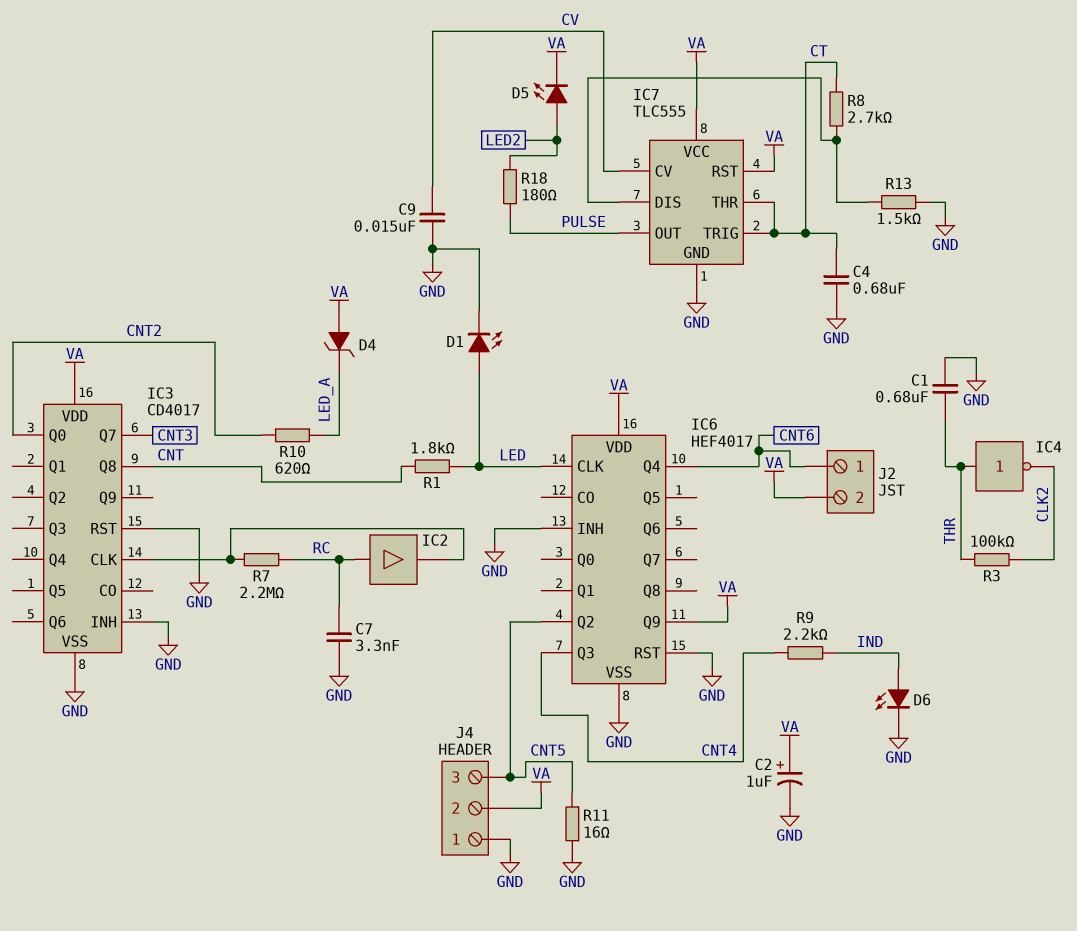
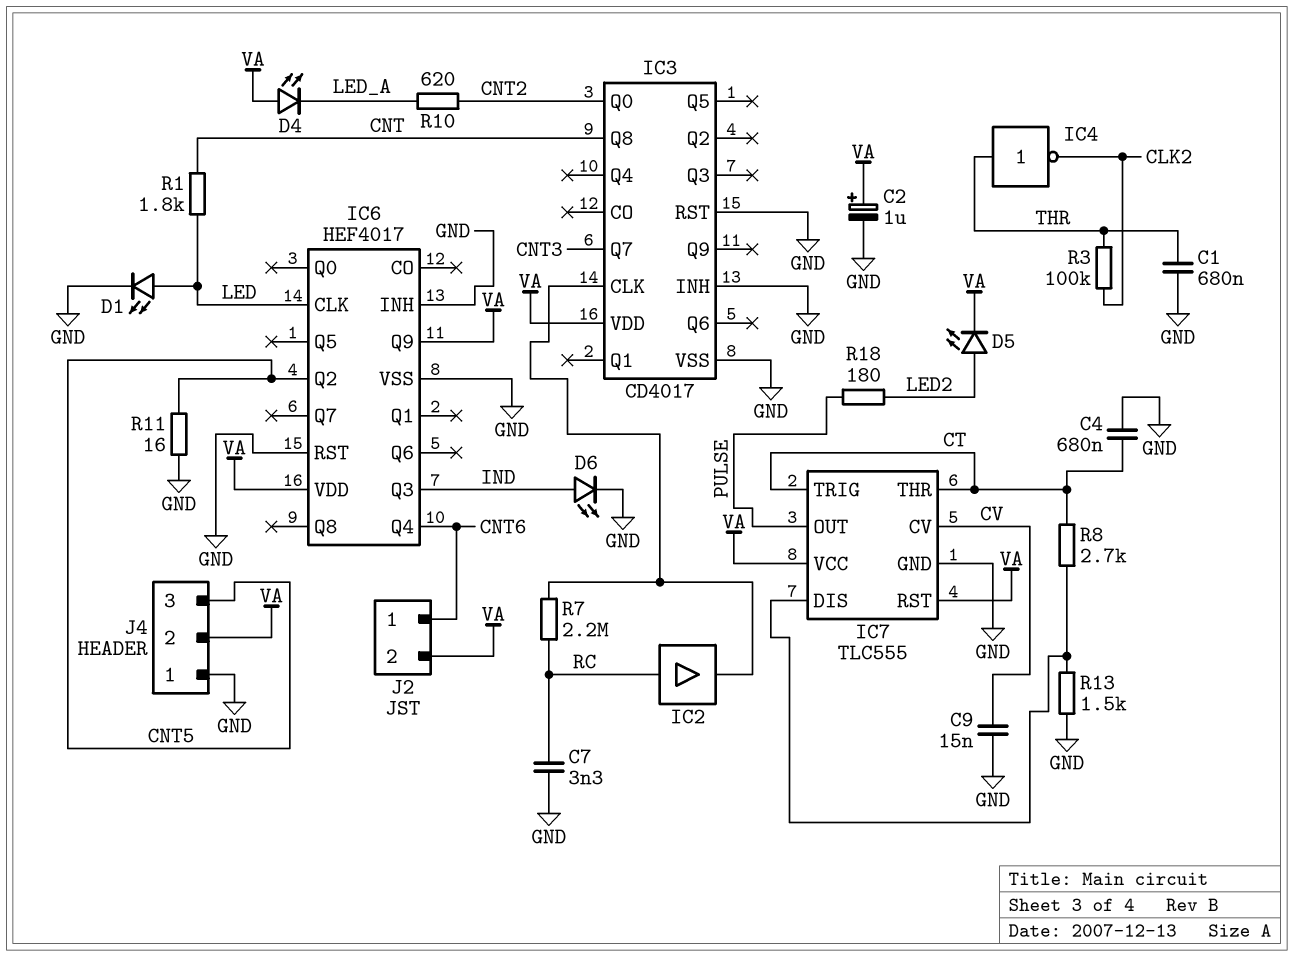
D4: zener (A VA, K LED_A) -> LED (A VA, K LED_A)
IC6 pin Q3: CNT4 -> IND
R9: 2.2k (CNT4, IND) -> none

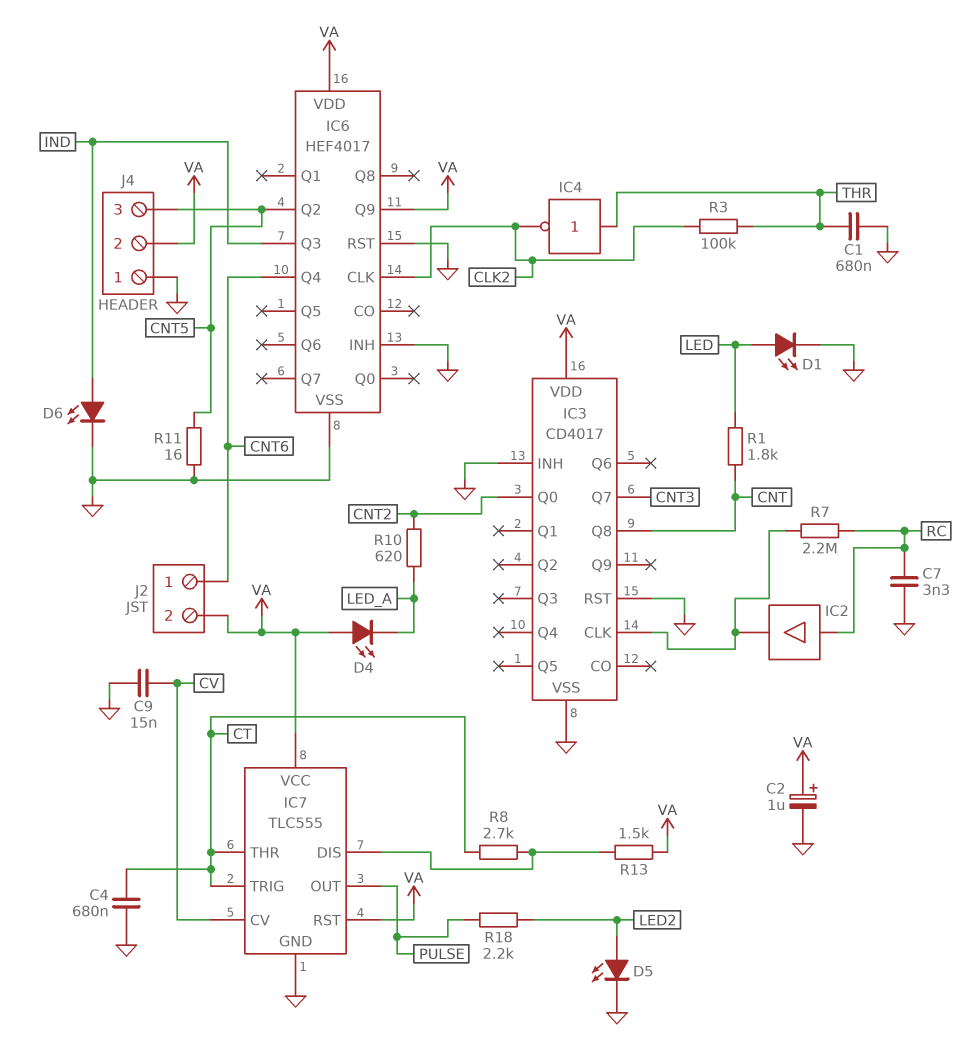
D5: LED (A LED2, K VA) -> LED (A LED2, K GND)
IC6 pin CLK: LED -> CLK2
R13: 1.5k (GND, IC7/DIS) -> 1.5k (IC7/DIS, VA)
R18: 180 (LED2, PULSE) -> 2.2k (LED2, PULSE)

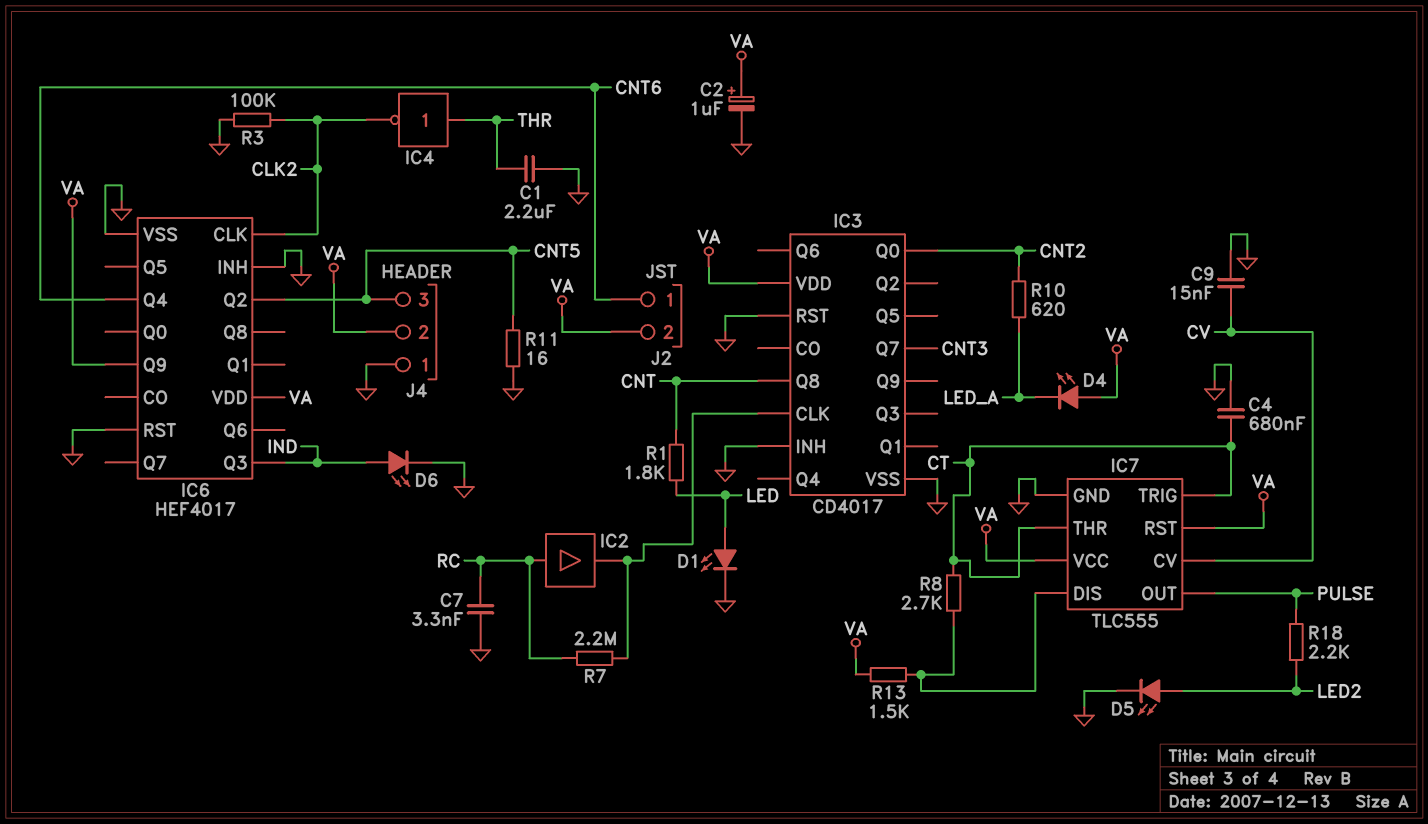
C1: 680nF (GND, THR) -> 2.2uF (GND, THR)
R3: 100k (CLK2, THR) -> 100k (CLK2, GND)

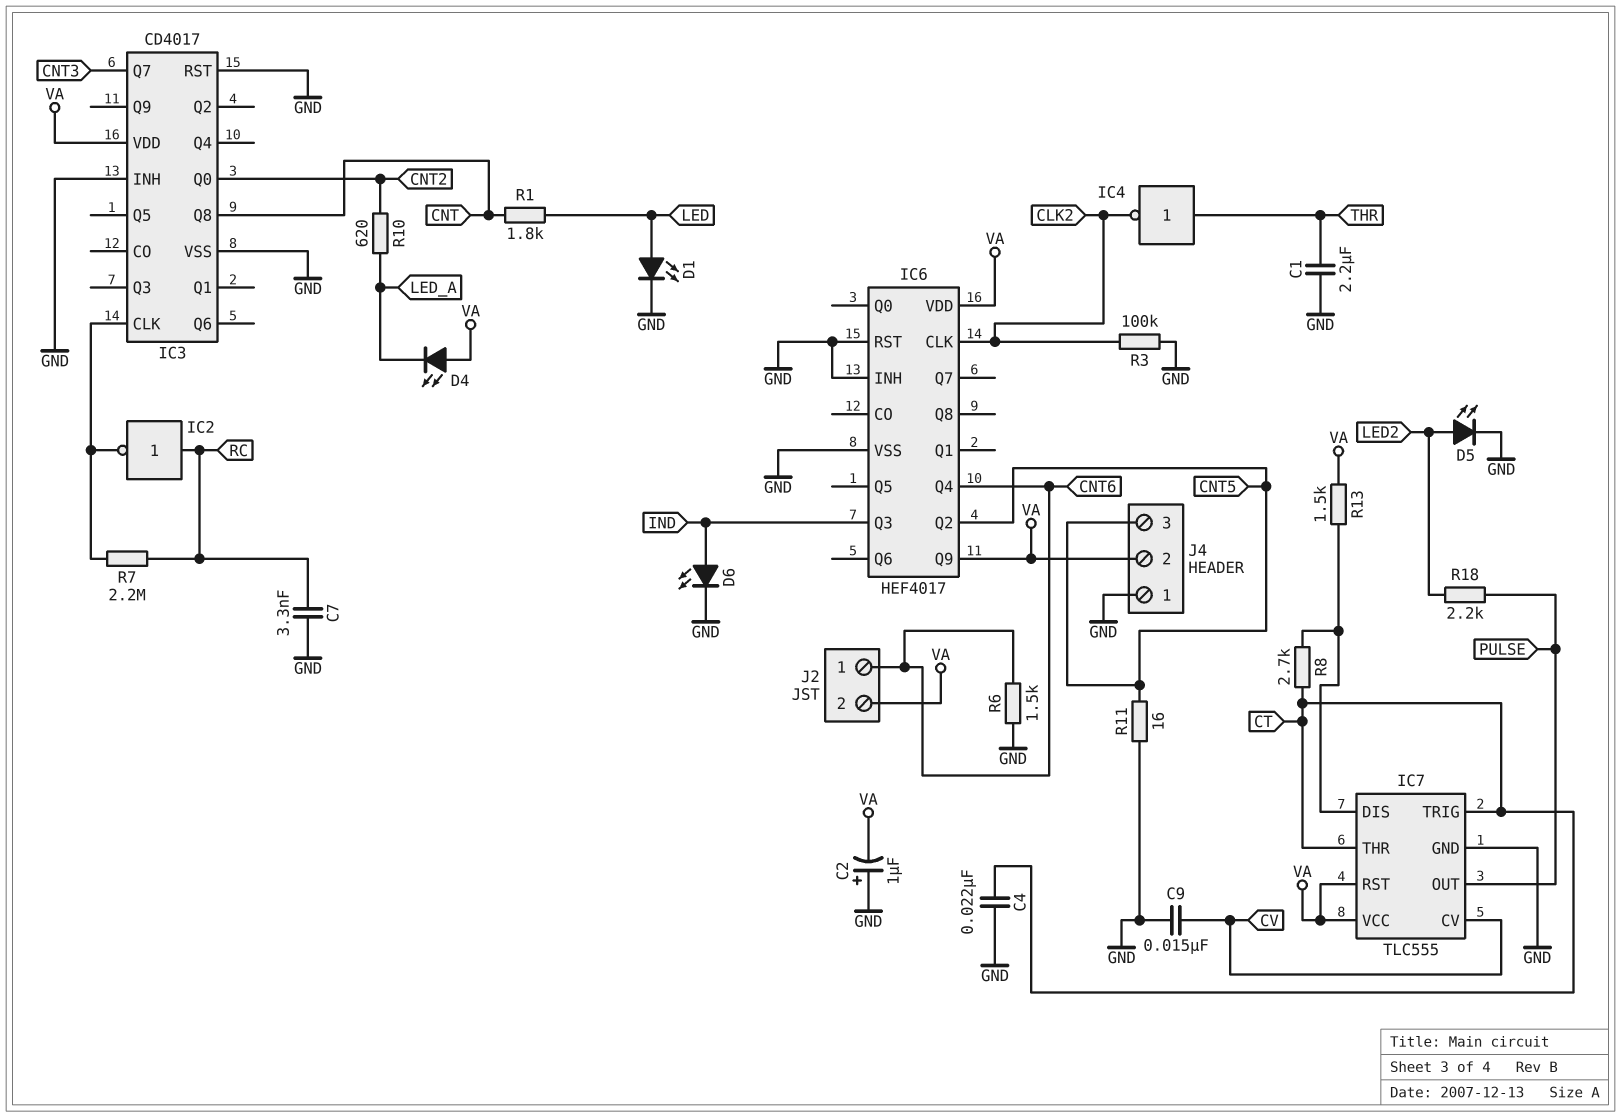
C2: 1uF (plus VA, minus GND) -> 1uF (plus GND, minus VA)
C4: 680nF (CT, GND) -> 22nF (CT, GND)
IC2: buffer (in RC, out IC3/CLK) -> NOT (in RC, out IC3/CLK)
R6: none -> 1.5k (CNT6, GND)

